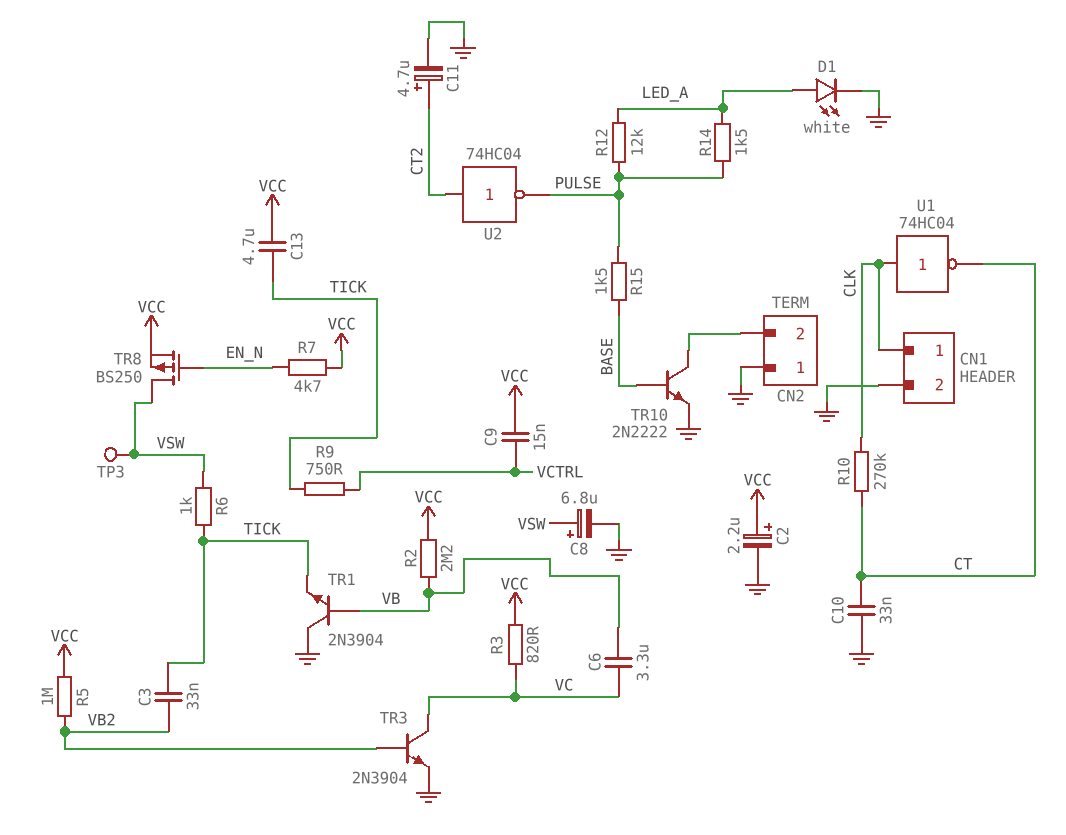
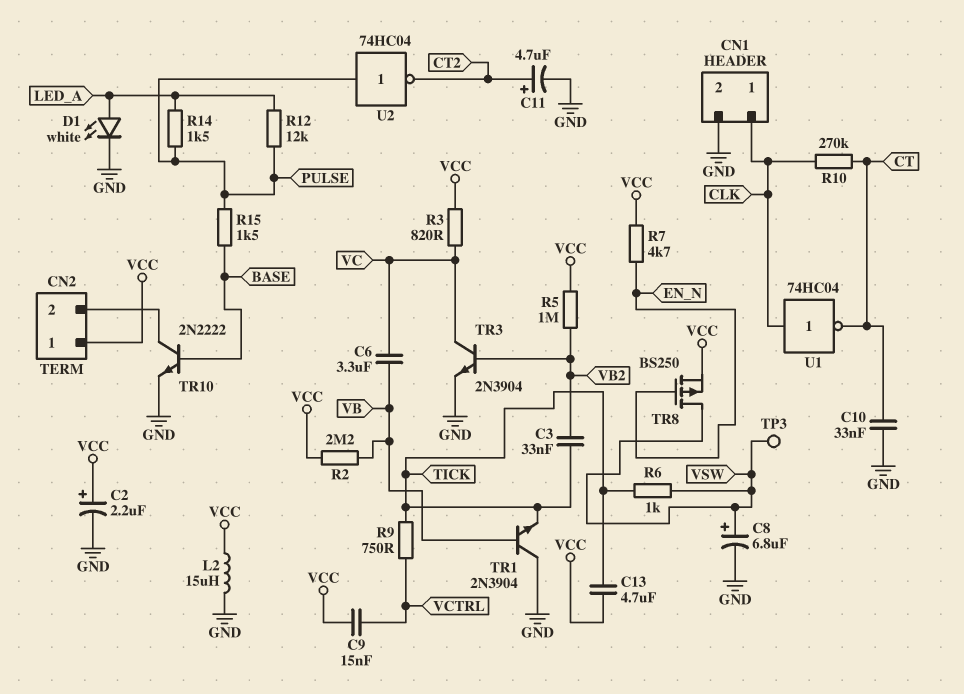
CN2 pin 1: GND -> VCC
L2: none -> 15uH (GND, VCC)
U2: NOT 74HC04 (in CT2, out PULSE) -> NOT 74HC04 (in PULSE, out CT2)

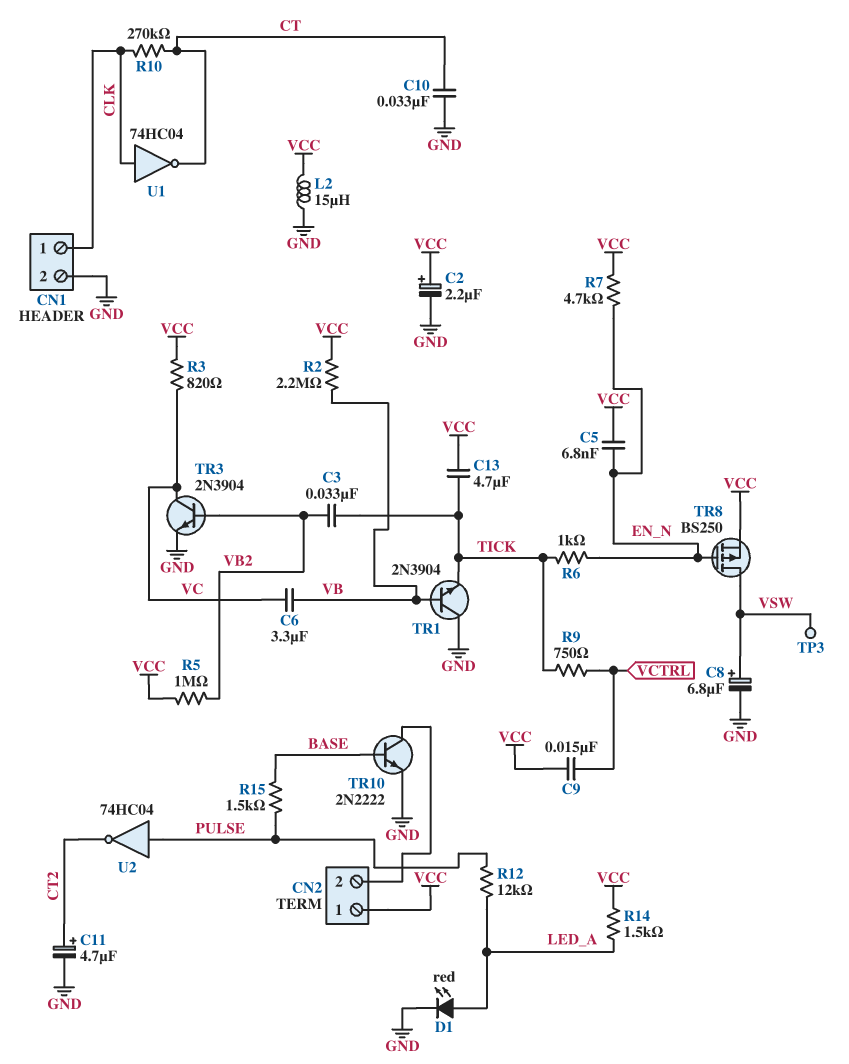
C5: none -> 6.8nF (EN_N, VCC)
D1: LED white (A LED_A, K GND) -> LED red (A LED_A, K GND)
R6: 1k (TICK, VSW) -> 1k (EN_N, TICK)
R14: 1.5k (LED_A, PULSE) -> 1.5k (LED_A, VCC)

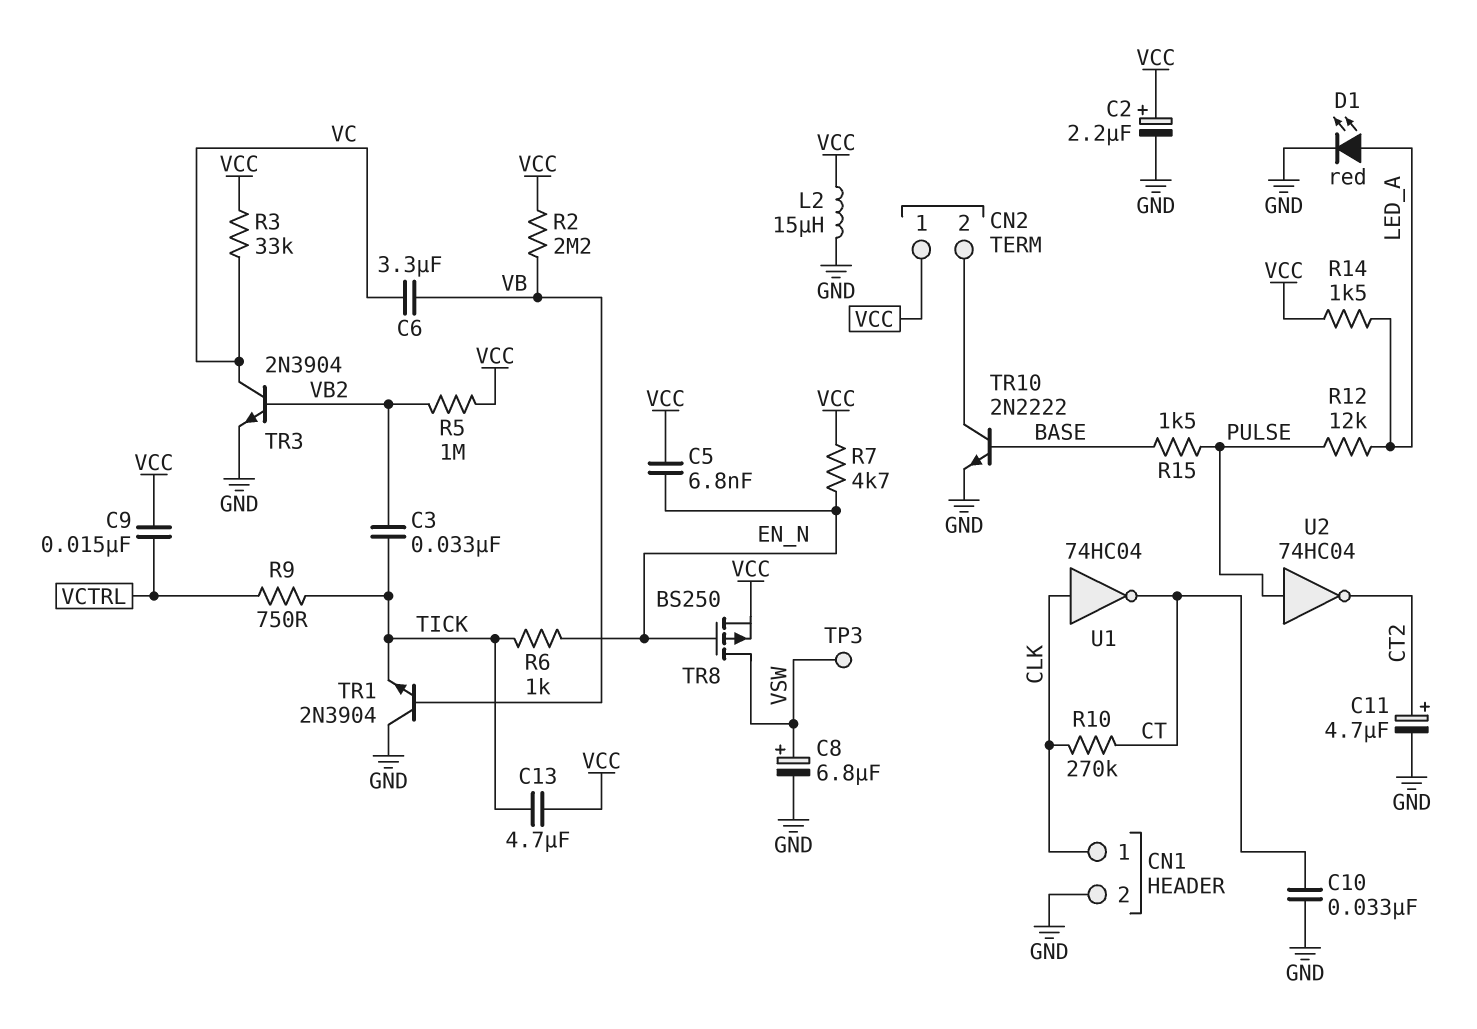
R3: 820 (VC, VCC) -> 33k (VC, VCC)

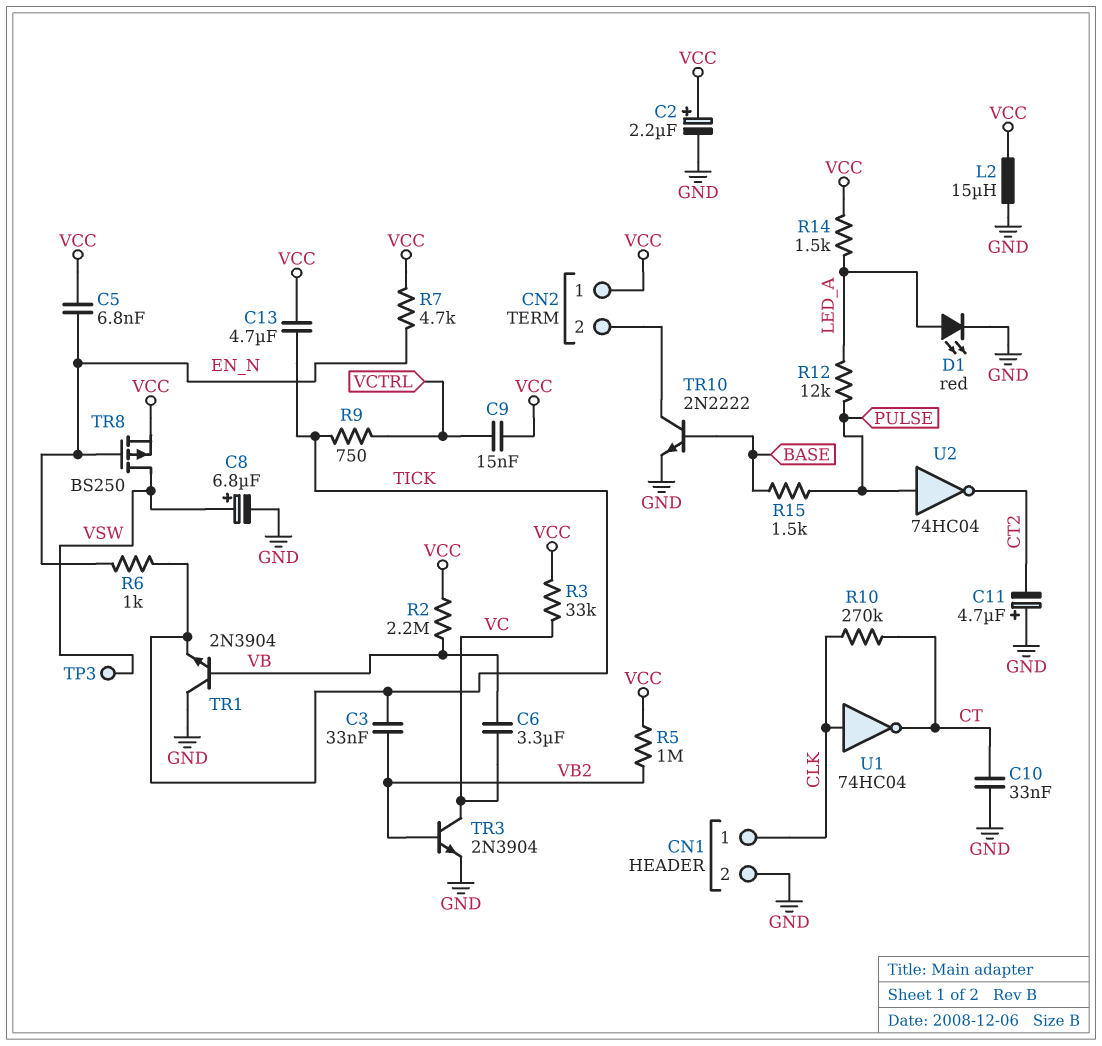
C11: 4.7uF (plus CT2, minus GND) -> 4.7uF (plus GND, minus CT2)

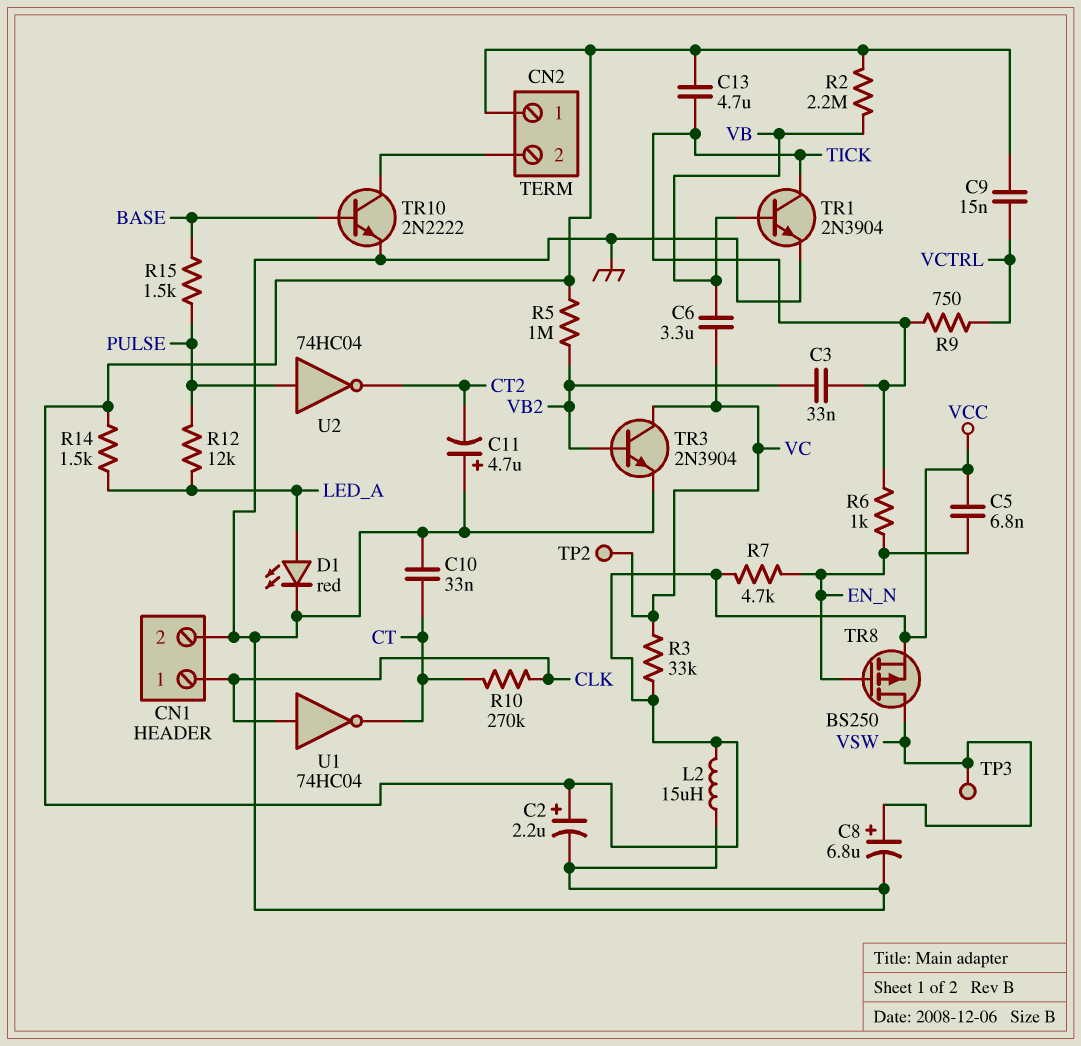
TP2: none -> test point (VC)
TR1: NPN 2N3904 (B VB, C GND, E TICK) -> NPN 2N3904 (B VB, C TICK, E GND)

